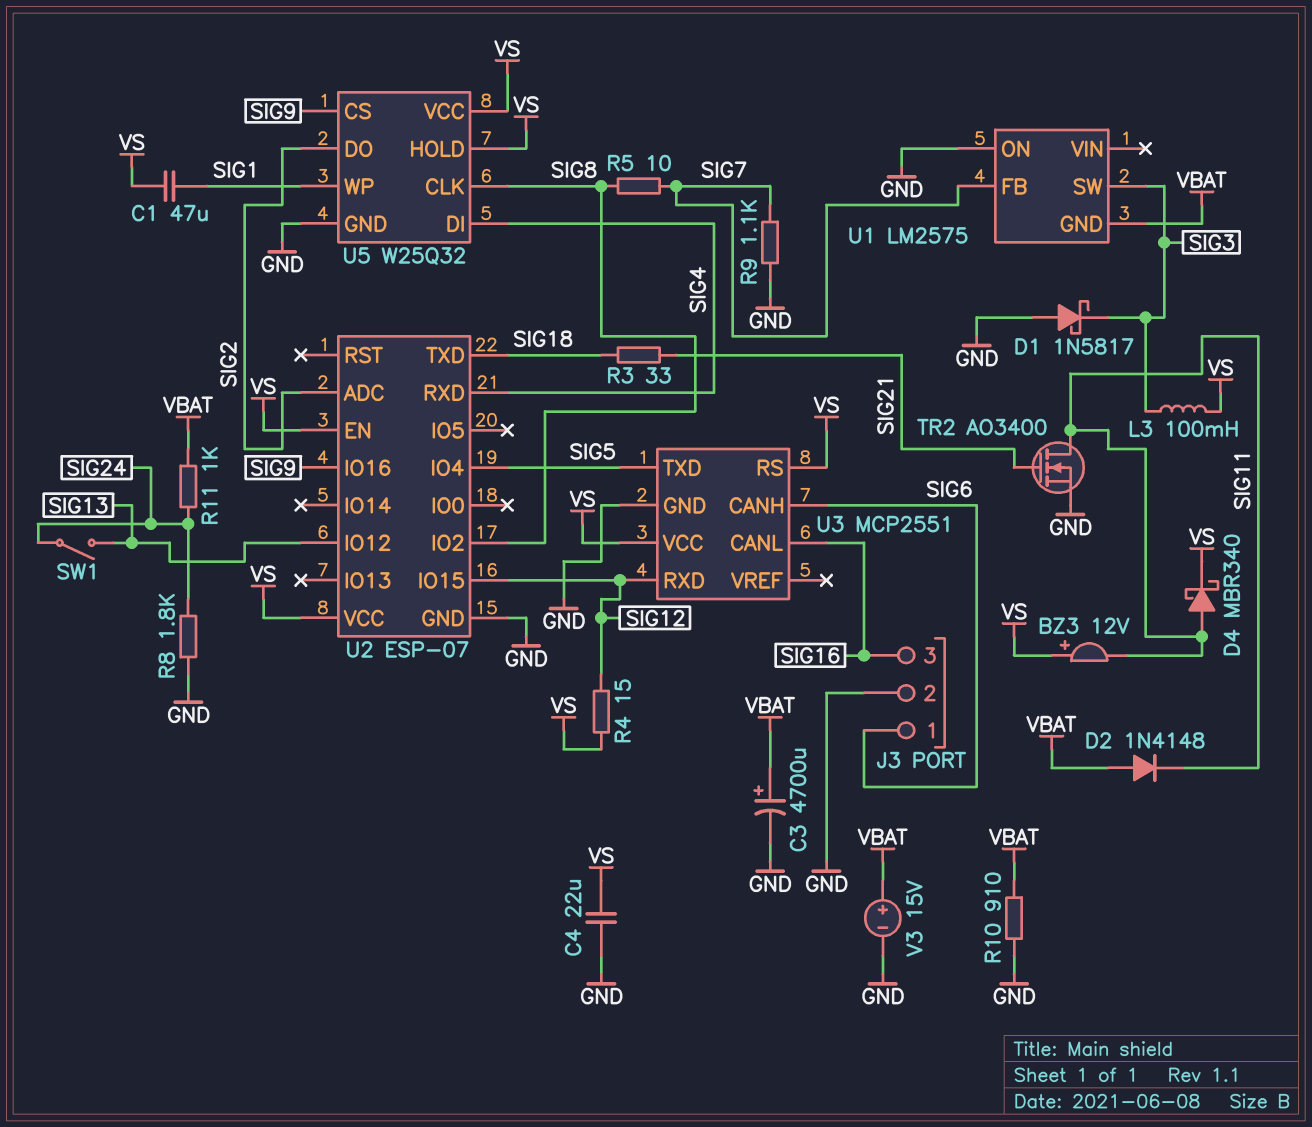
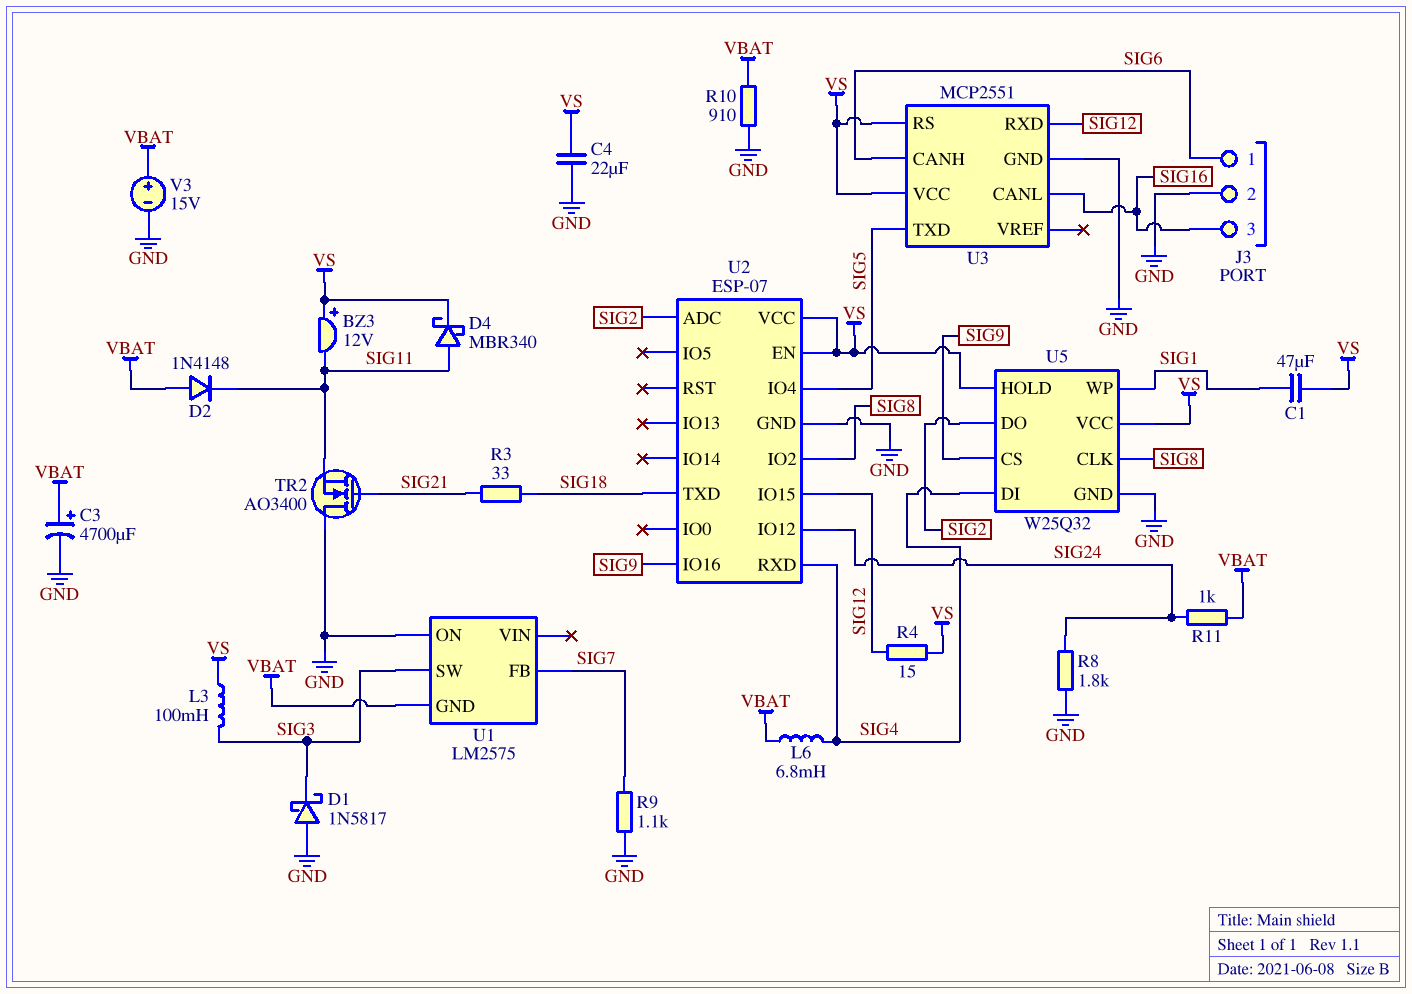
L6: none -> 6.8mH (SIG4, VBAT)
R5: 10 (SIG7, SIG8) -> none
SW1: switch (SIG13, SIG24) -> none
TR2: NMOS AO3400 (G SIG21, D SIG11, S GND) -> NMOS AO3400 (G SIG21, D GND, S SIG11)
U2 pin IO12: SIG13 -> SIG24

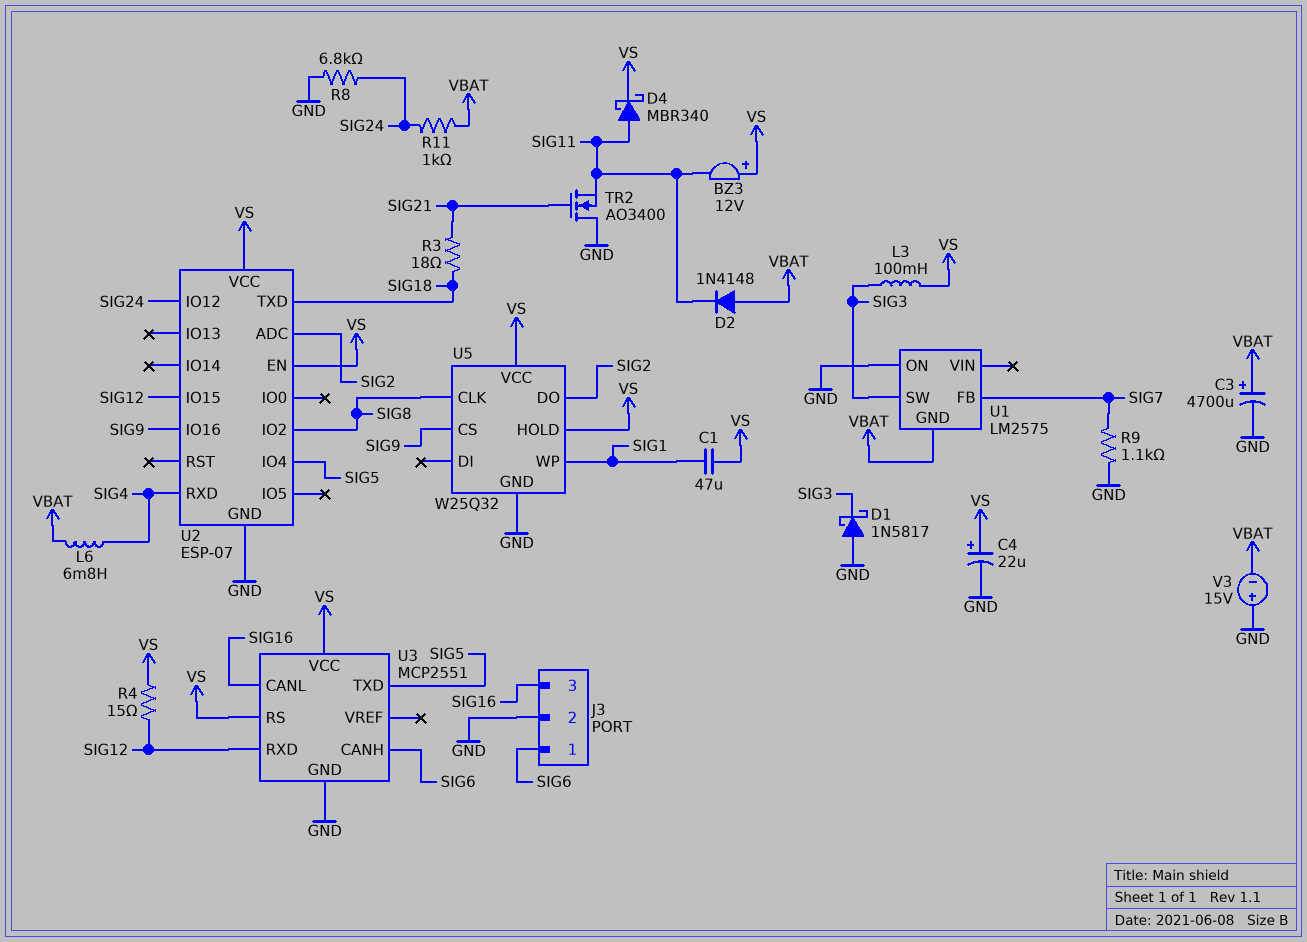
C4: 22uF (GND, VS) -> 22uF (plus VS, minus GND)
R3: 33 (SIG18, SIG21) -> 18 (SIG18, SIG21)
R8: 1.8k (GND, SIG24) -> 6.8k (GND, SIG24)
R10: 910 (GND, VBAT) -> none
U5 pin DI: SIG4 -> none
V3: 15V (plus VBAT, minus GND) -> 15V (plus GND, minus VBAT)

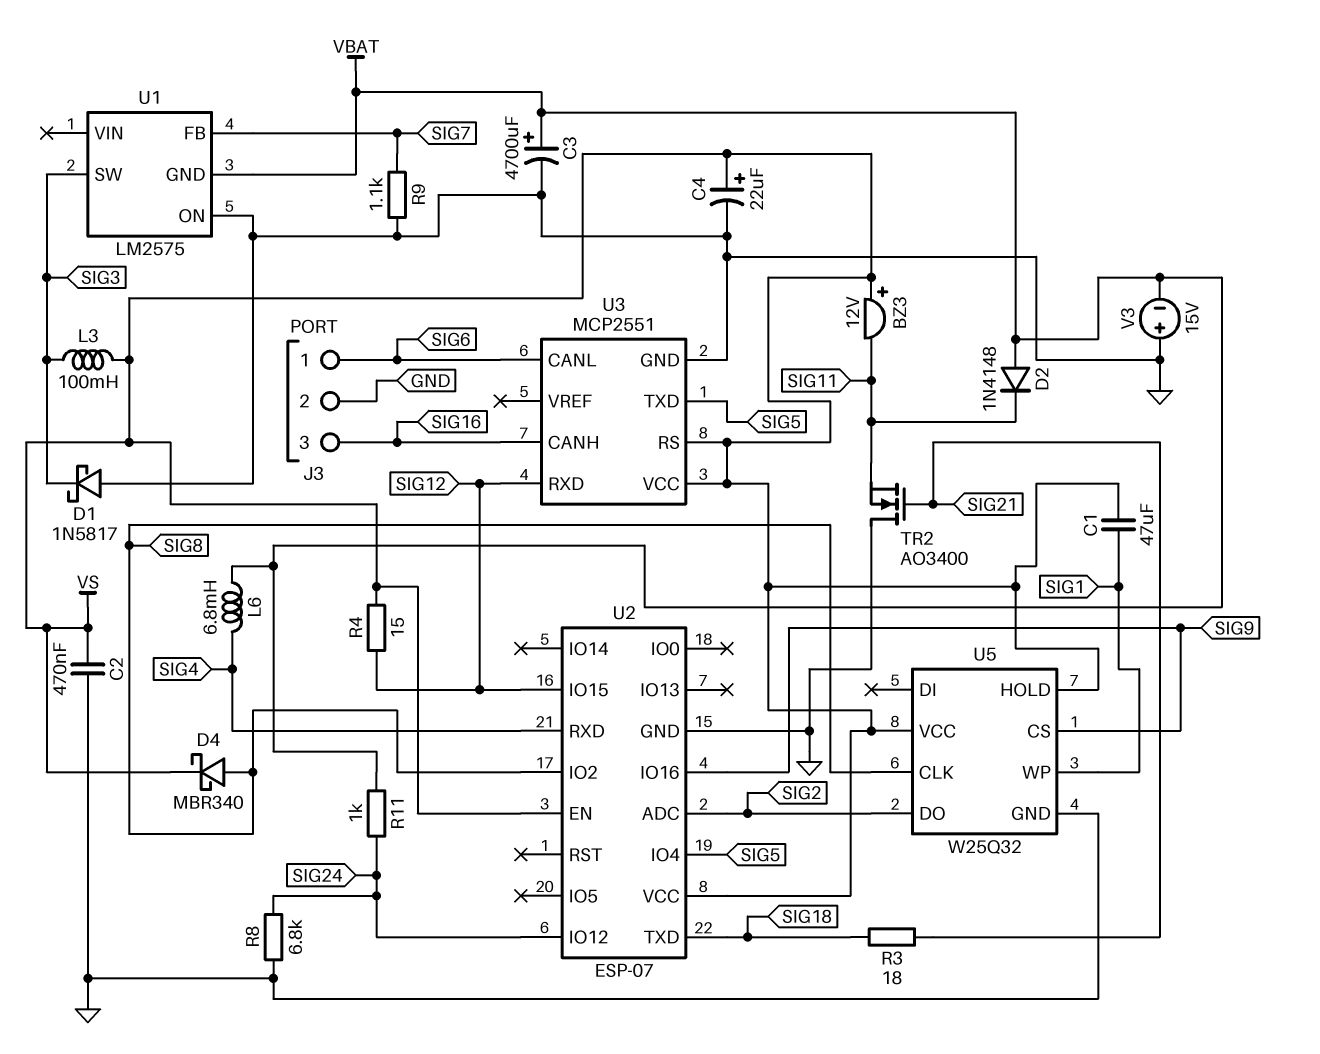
C2: none -> 470nF (GND, VS)
D4: schottky MBR340 (A SIG11, K VS) -> schottky MBR340 (A SIG8, K VS)
U3 pin CANH: SIG6 -> SIG16
U3 pin CANL: SIG16 -> SIG6

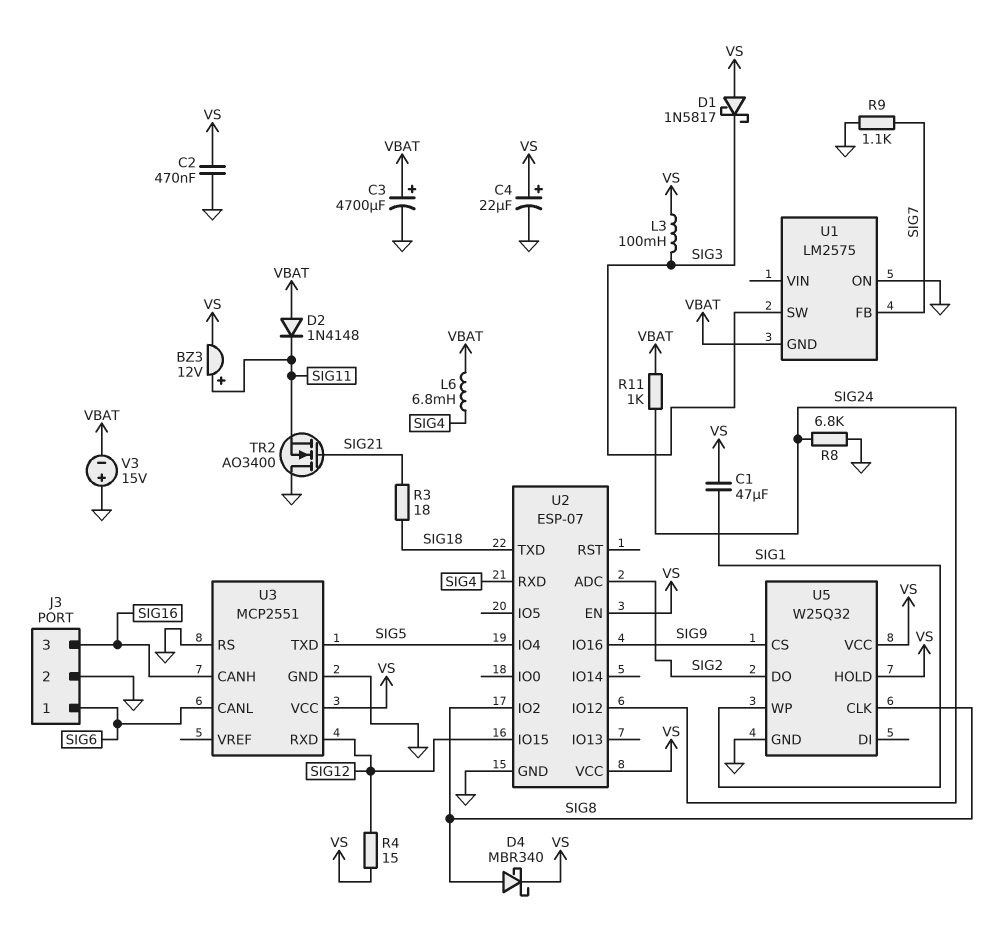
BZ3: buzzer 12V (plus VS, minus SIG11) -> buzzer 12V (plus SIG11, minus VS)
D1: schottky 1N5817 (A GND, K SIG3) -> schottky 1N5817 (A VS, K SIG3)
U3 pin RS: VS -> GND

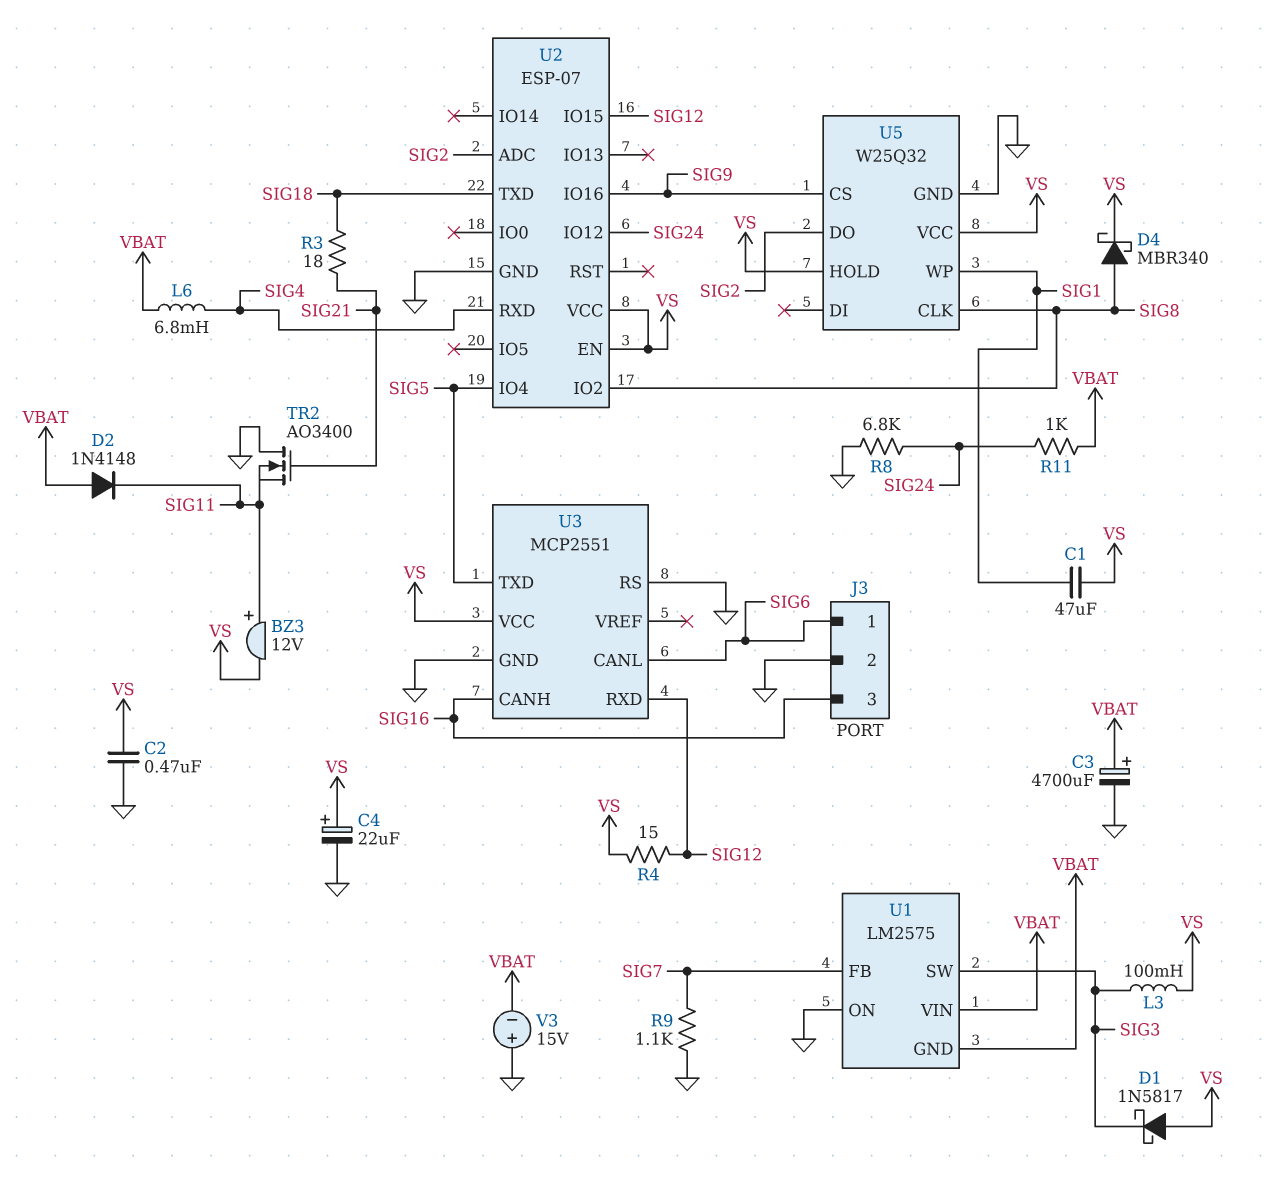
U1 pin VIN: none -> VBAT

